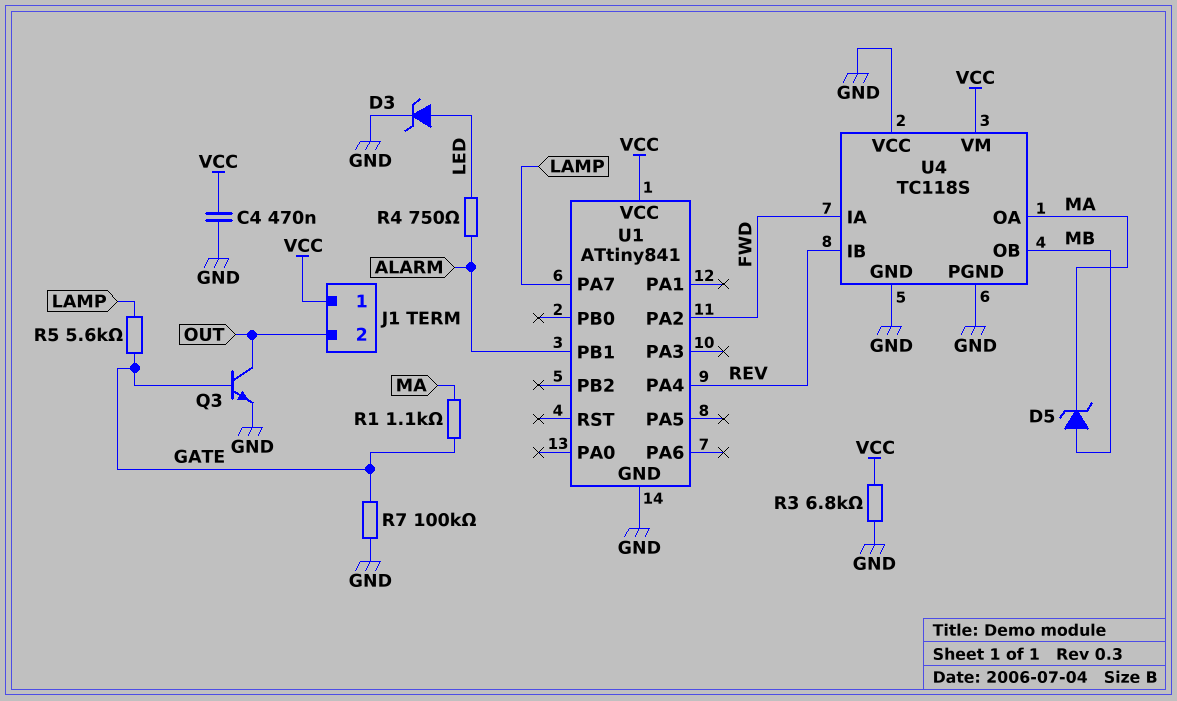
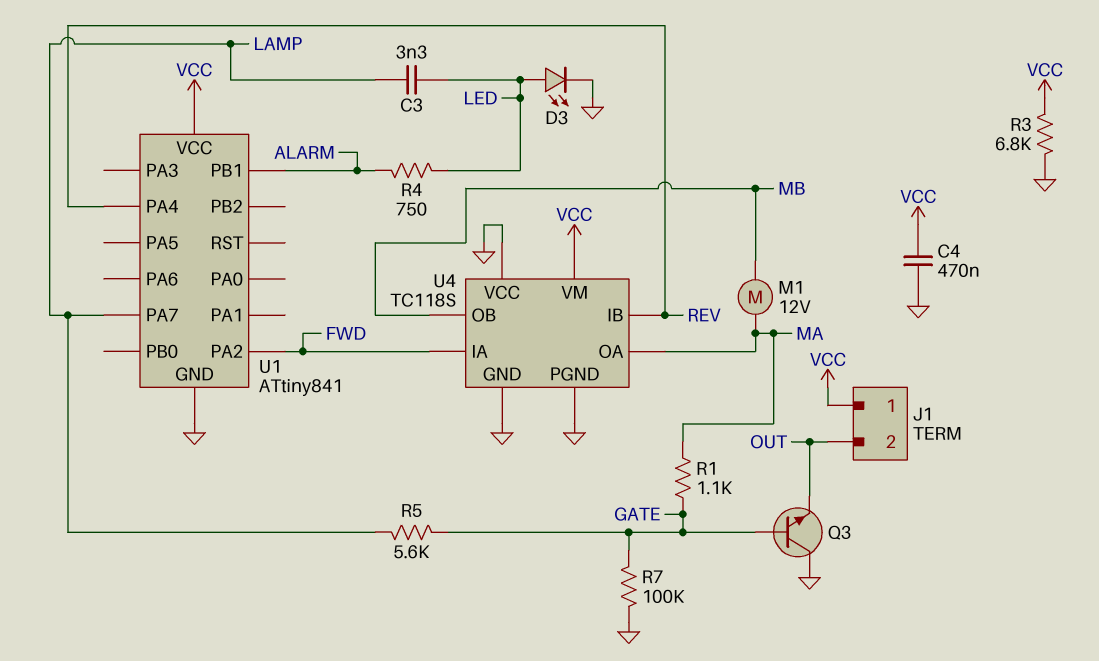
C3: none -> 3.3nF (LAMP, LED)
D3: zener (A LED, K GND) -> LED (A LED, K GND)
D5: zener (A MB, K MA) -> none
M1: none -> motor 12V (MA, MB)
Q3: NPN (B GATE, C OUT, E GND) -> NPN (B GATE, C GND, E OUT)

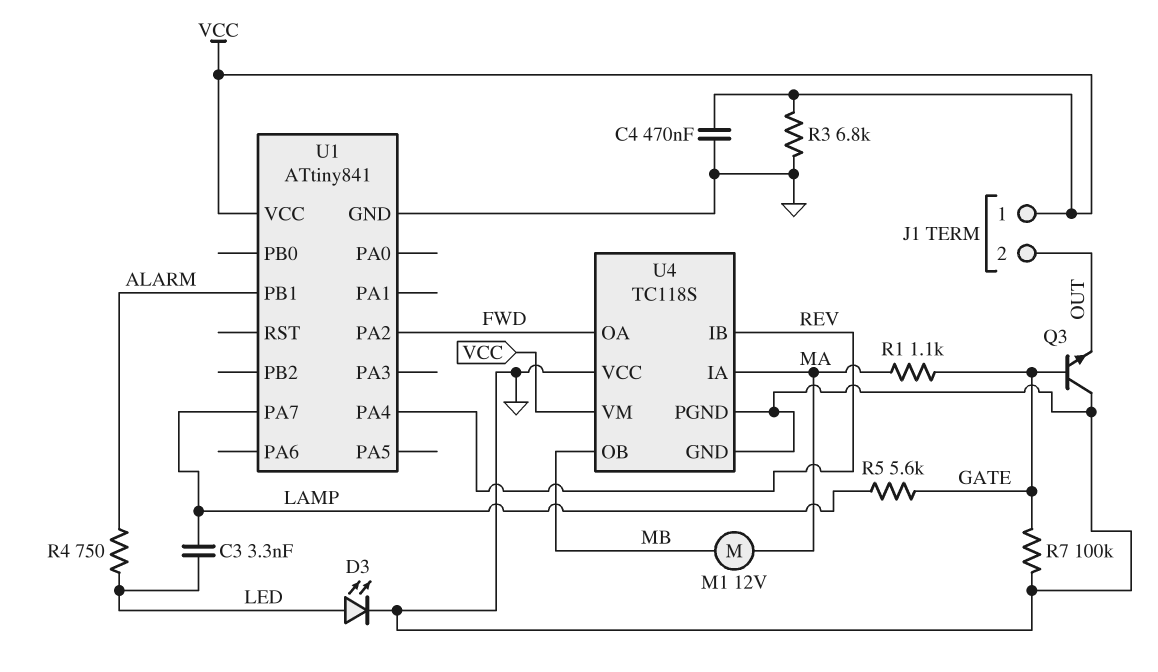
U4 pin IA: FWD -> MA
U4 pin OA: MA -> FWD

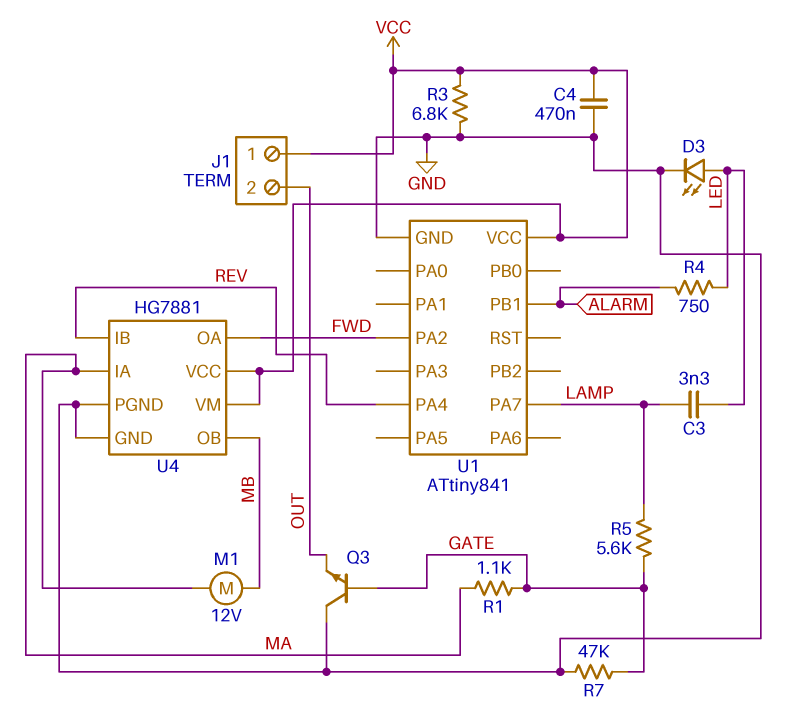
R7: 100k (GATE, GND) -> 47k (GATE, GND)
U4: TC118S -> HG7881
U4 pin VCC: GND -> VCC

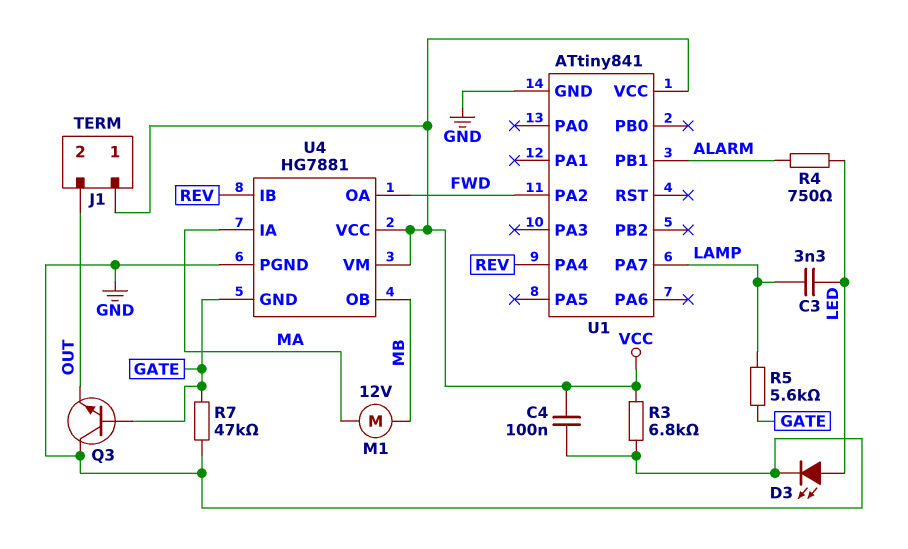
C4: 470nF (GND, VCC) -> 100nF (GND, VCC)
R1: 1.1k (GATE, MA) -> none
U4 pin GND: GND -> GATE

